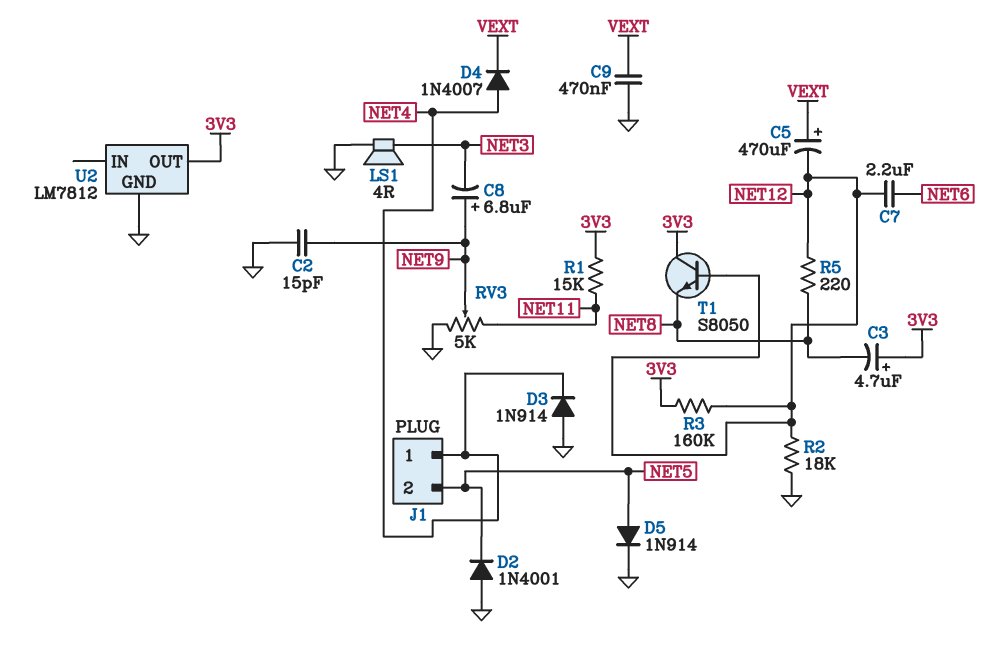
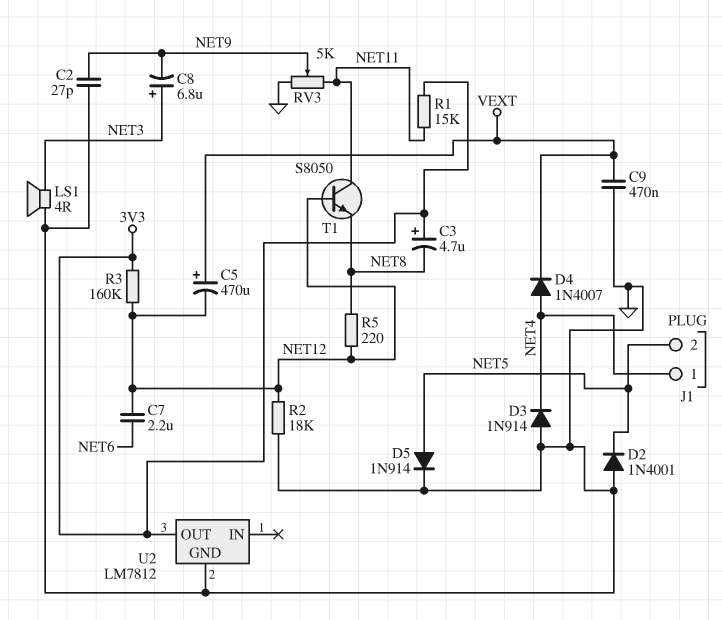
C2: 15pF (GND, NET9) -> 27pF (GND, NET9)
C8: 6.8uF (plus NET9, minus NET3) -> 6.8uF (plus NET3, minus NET9)
T1: NPN S8050 (B NET12, C 3V3, E NET8) -> NPN S8050 (B NET12, C NET11, E NET8)

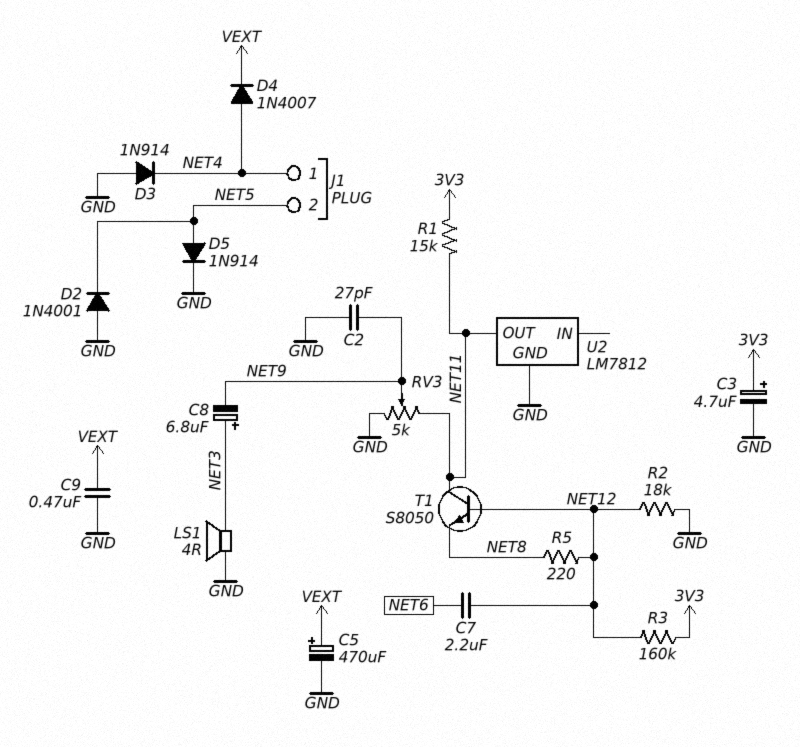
C3: 4.7uF (plus 3V3, minus NET8) -> 4.7uF (plus 3V3, minus GND)
C5: 470uF (plus VEXT, minus NET12) -> 470uF (plus VEXT, minus GND)
U2 pin OUT: 3V3 -> NET11

